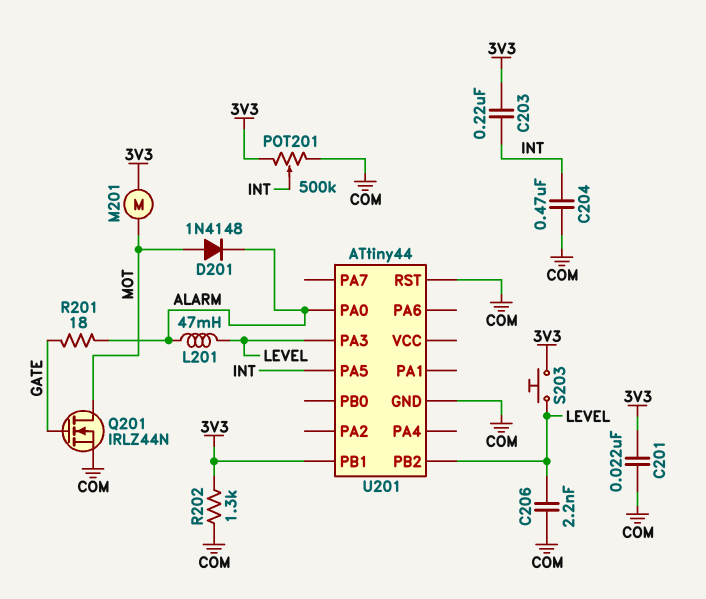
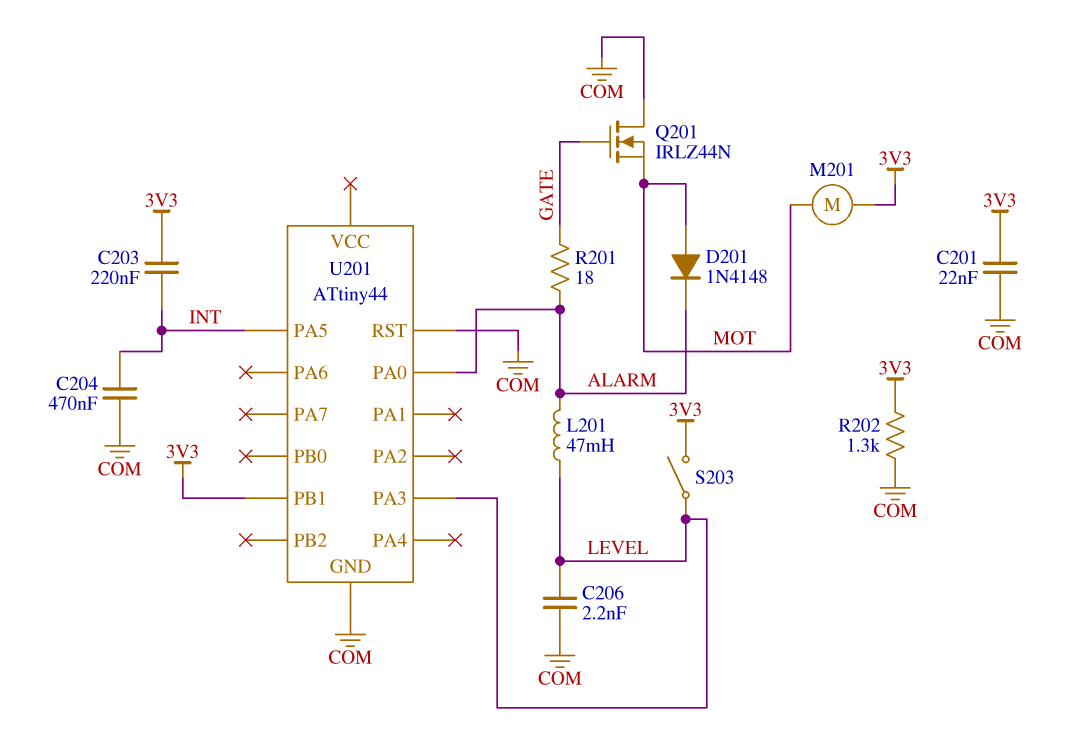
POT201: 500k (3V3, COM, wiper INT) -> none
Q201: NMOS IRLZ44N (G GATE, D MOT, S COM) -> NMOS IRLZ44N (G GATE, D COM, S MOT)
S203: button (3V3, LEVEL) -> switch (3V3, LEVEL)
U201 pin PB2: LEVEL -> none

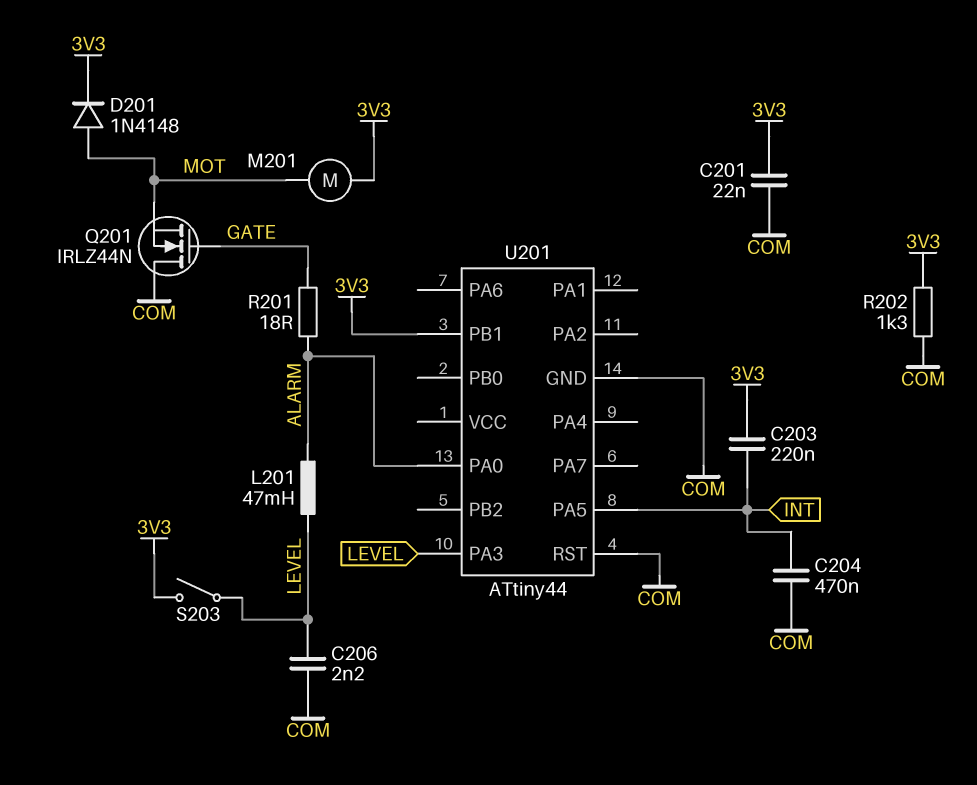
D201: diode 1N4148 (A MOT, K ALARM) -> diode 1N4148 (A MOT, K 3V3)

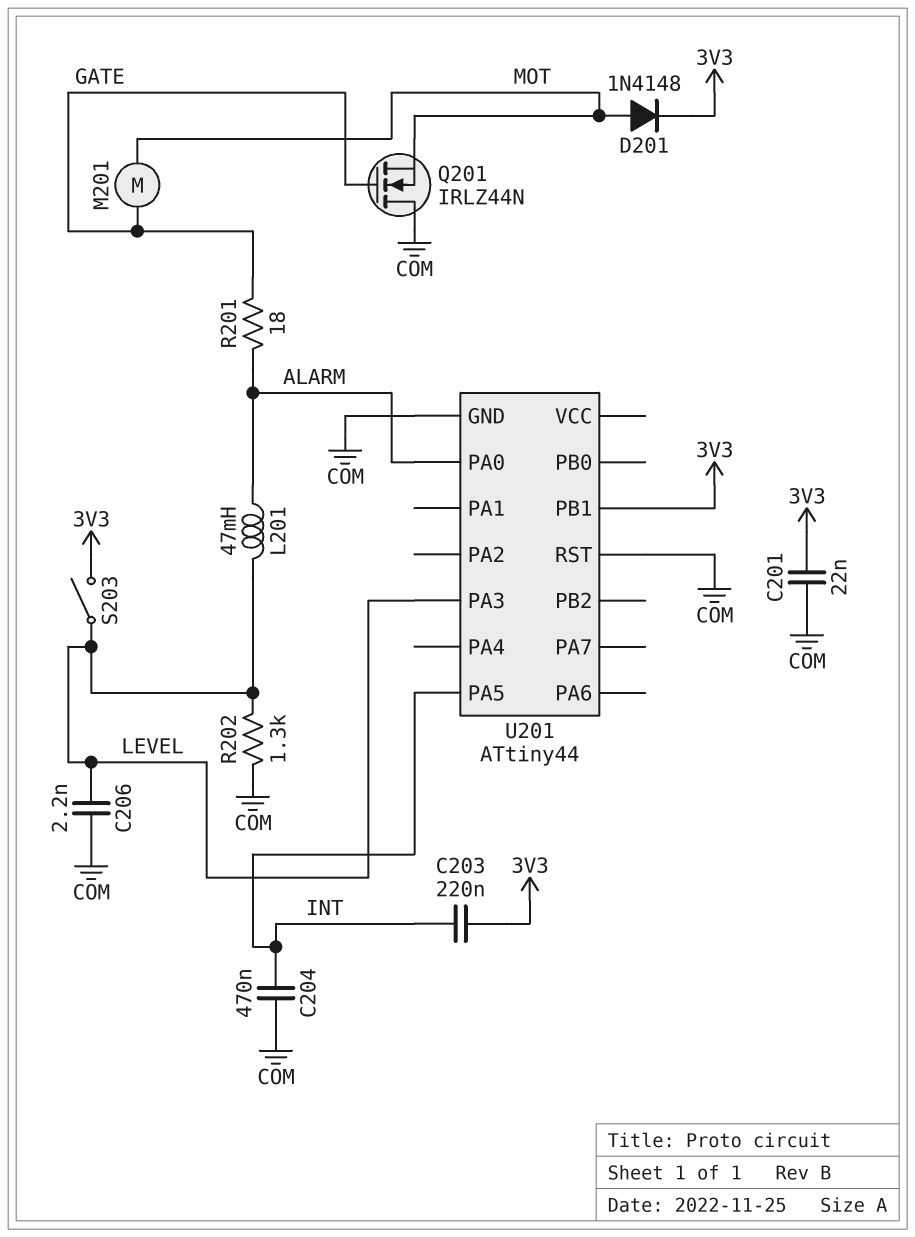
M201: motor (3V3, MOT) -> motor (GATE, MOT)
R202: 1.3k (3V3, COM) -> 1.3k (COM, LEVEL)

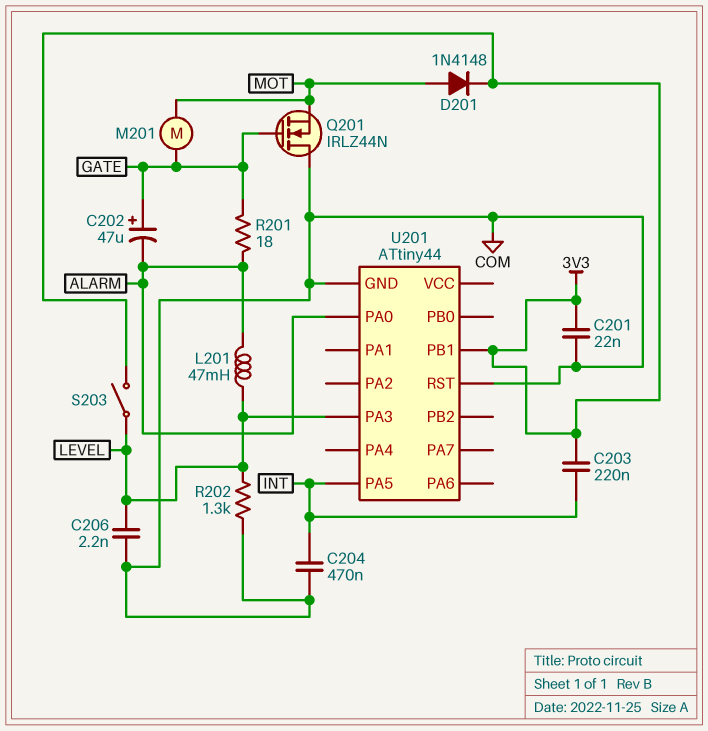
C202: none -> 47uF (plus GATE, minus ALARM)

